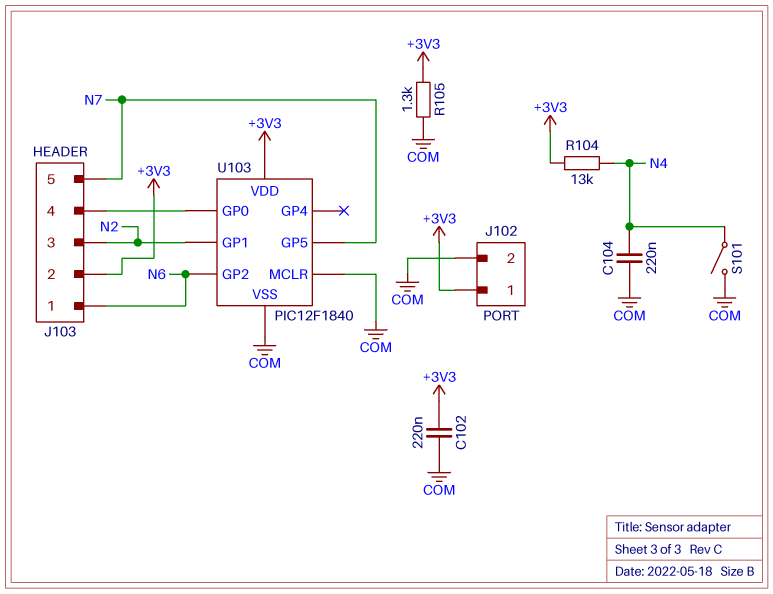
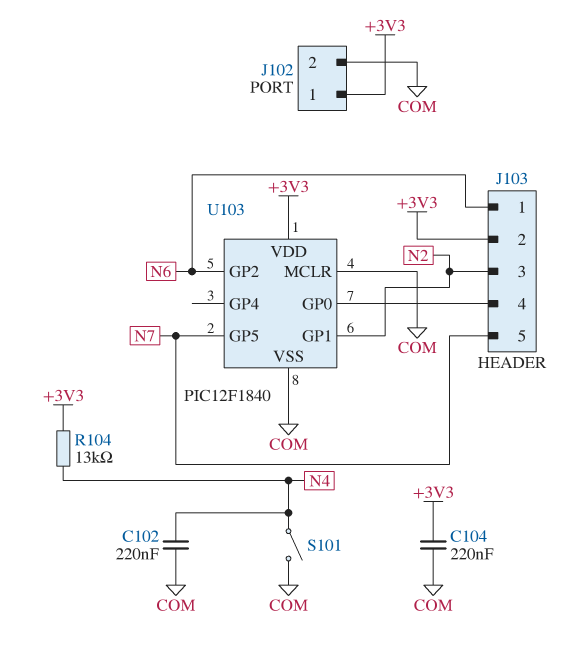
C102: 220nF (+3V3, COM) -> 220nF (COM, N4)
C104: 220nF (COM, N4) -> 220nF (+3V3, COM)
R105: 1.3k (+3V3, COM) -> none

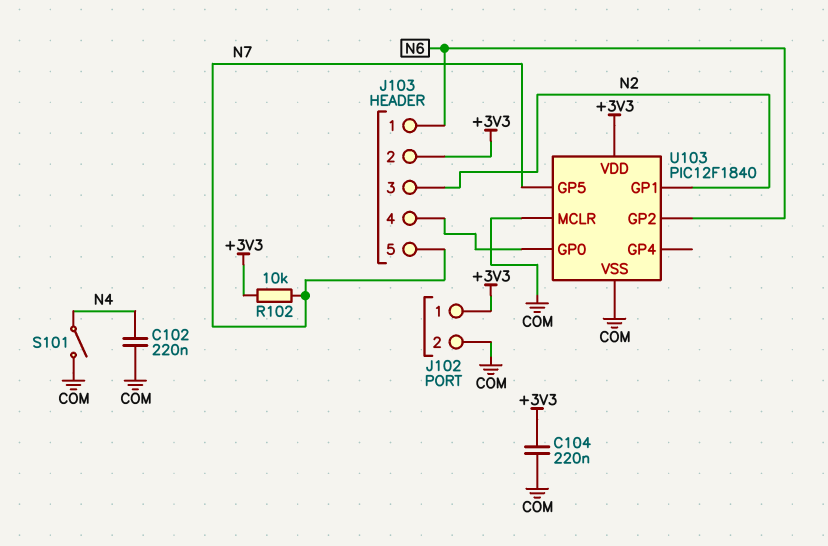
R102: none -> 10k (+3V3, N7)
R104: 13k (+3V3, N4) -> none

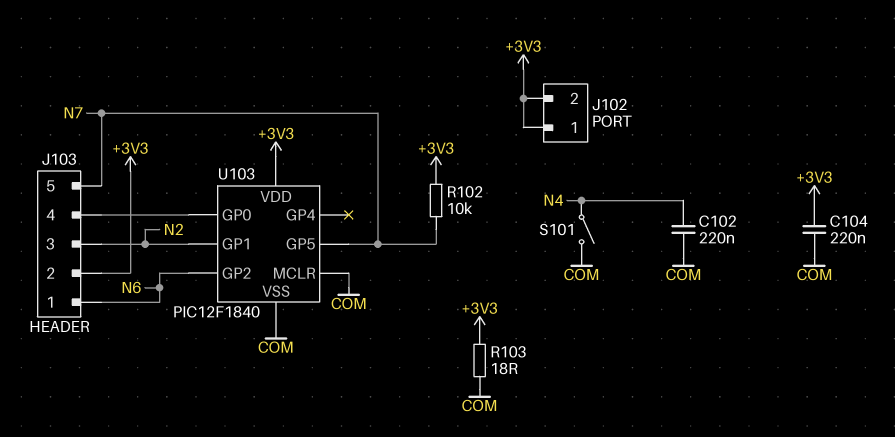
J102 pin 2: COM -> +3V3
R103: none -> 18 (+3V3, COM)

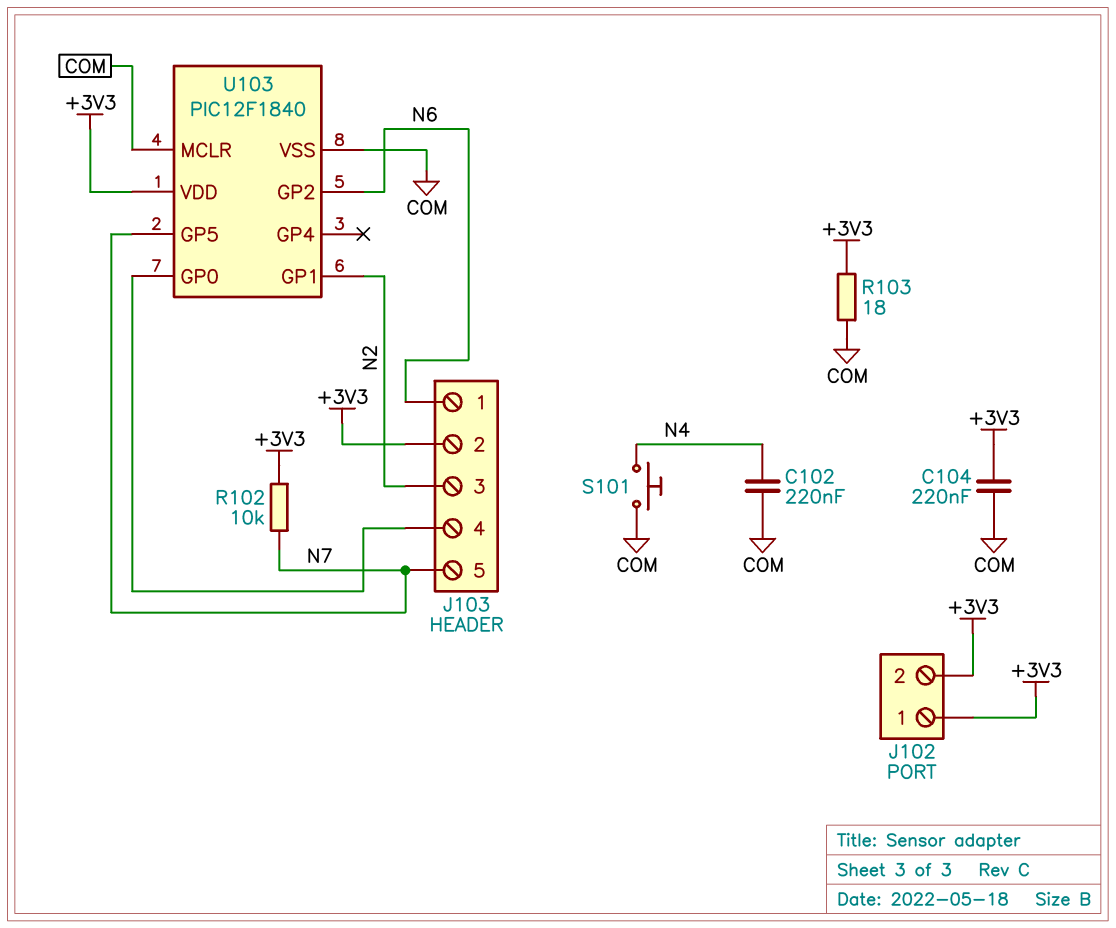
S101: switch (COM, N4) -> button (COM, N4)

